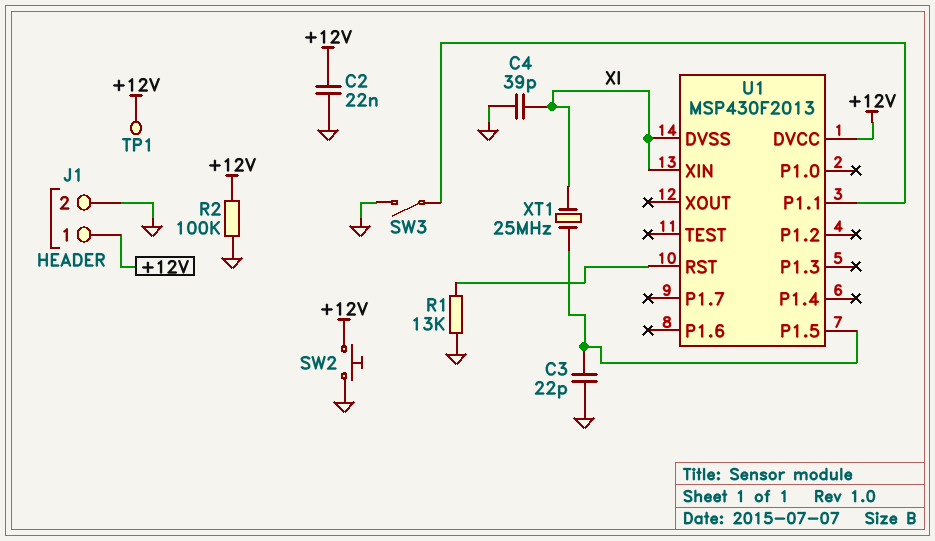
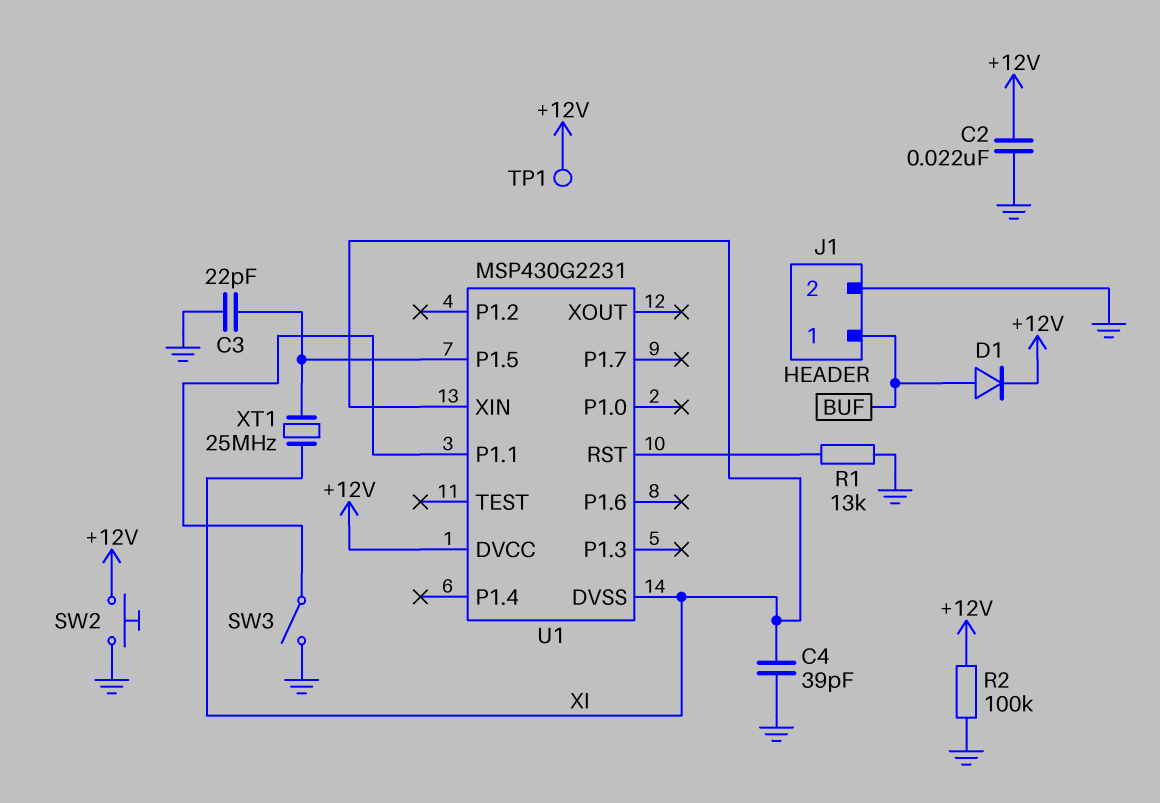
D1: none -> diode (A BUF, K +12V)
J1 pin 1: +12V -> BUF
U1: MSP430F2013 -> MSP430G2231

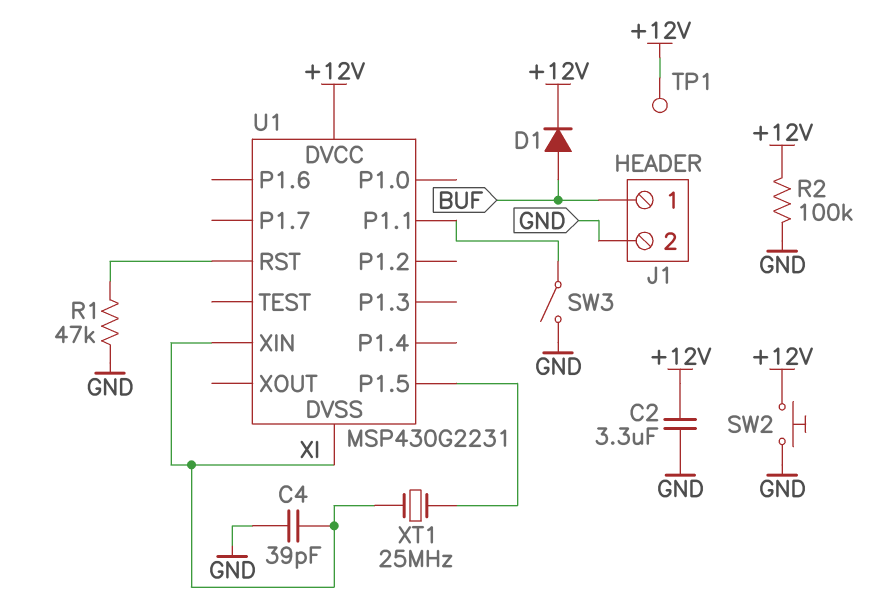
C2: 22nF (+12V, GND) -> 3.3uF (+12V, GND)
C3: 22pF (GND, U1/P1.5) -> none
R1: 13k (GND, U1/RST) -> 47k (GND, U1/RST)

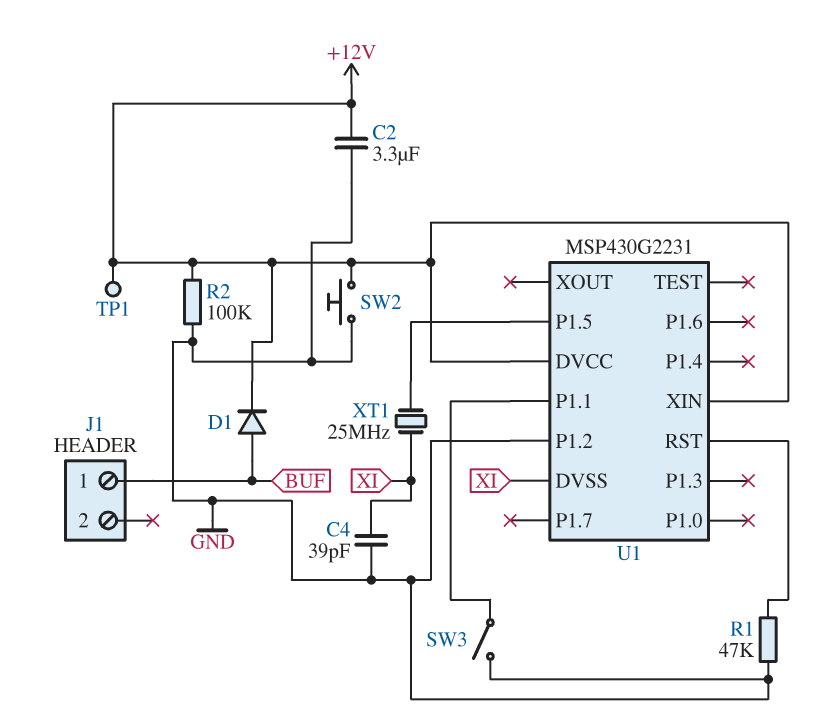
J1 pin 2: GND -> none
U1 pin P1.2: none -> GND
U1 pin XIN: XI -> +12V

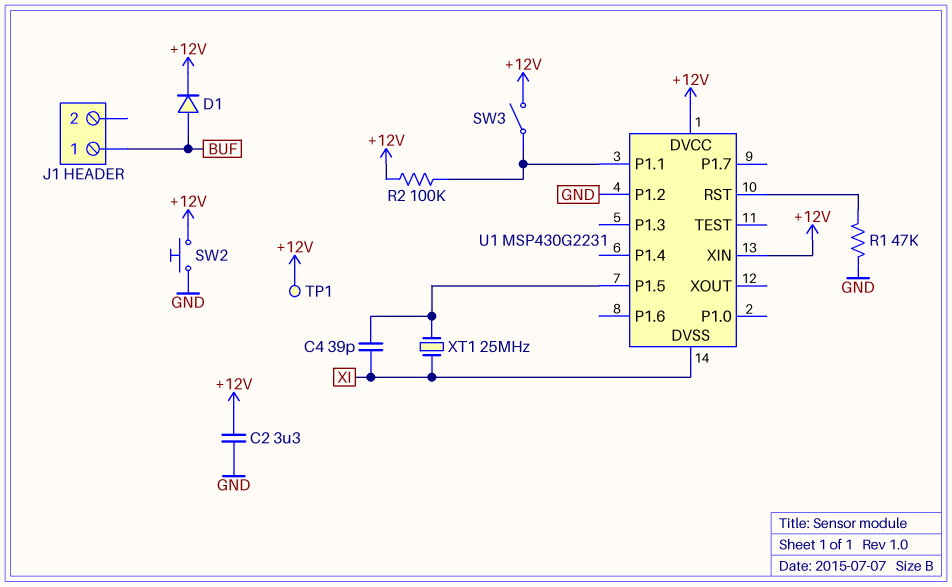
C4: 39pF (GND, XI) -> 39pF (U1/P1.5, XI)
R2: 100k (+12V, GND) -> 100k (+12V, U1/P1.1)
SW3: switch (GND, U1/P1.1) -> switch (+12V, U1/P1.1)

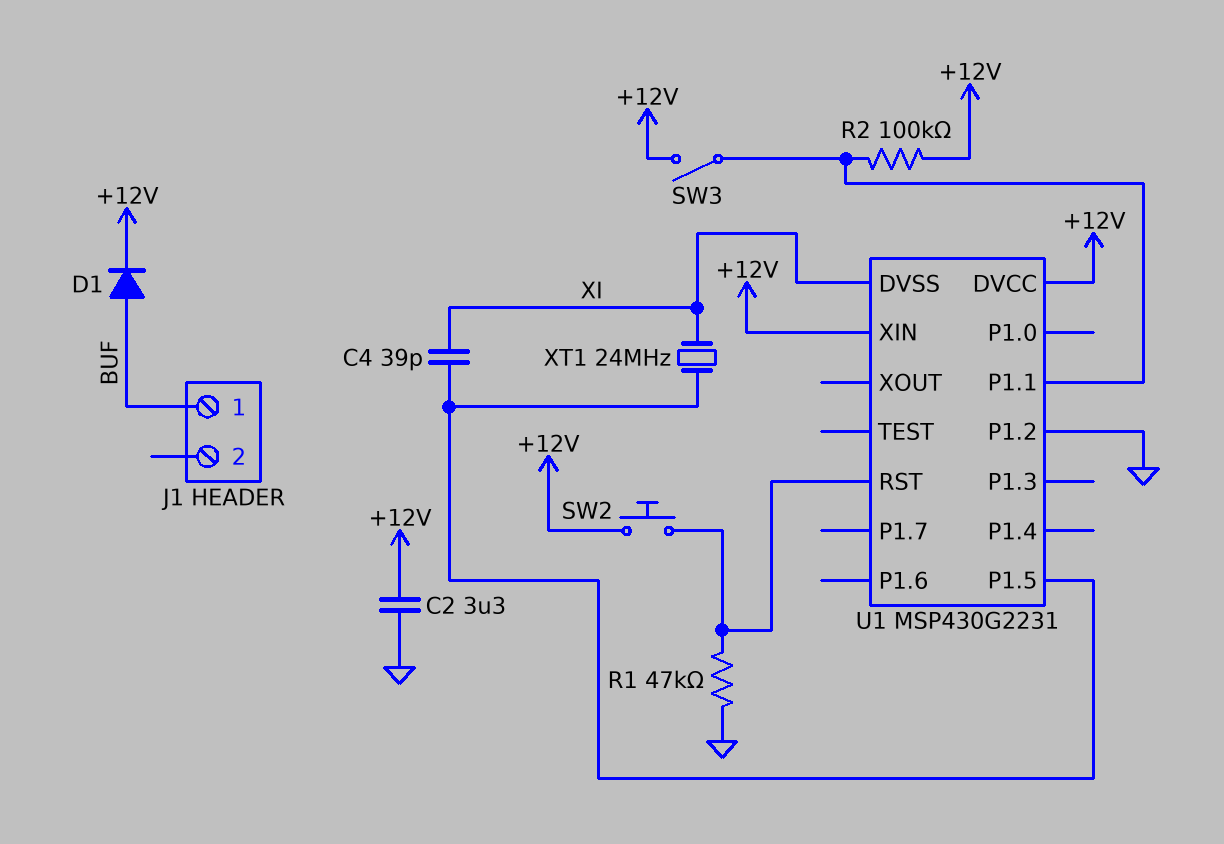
SW2: button (+12V, GND) -> button (+12V, U1/RST)
TP1: test point (+12V) -> none
XT1: 25MHz (U1/P1.5, XI) -> 24MHz (U1/P1.5, XI)

